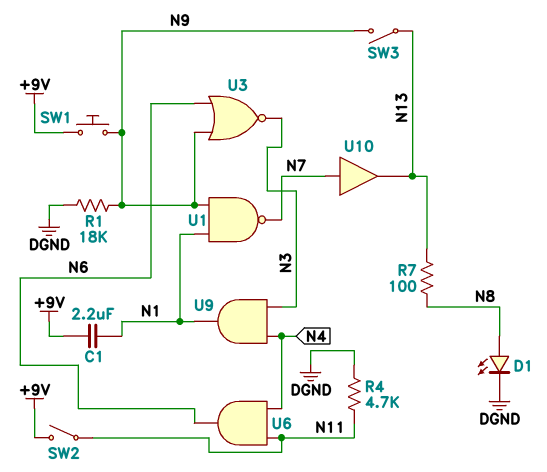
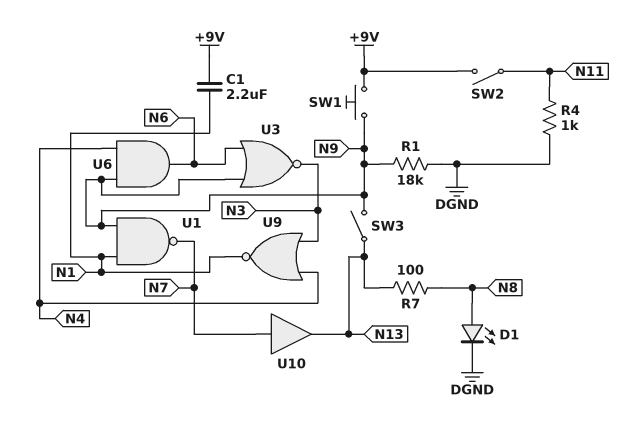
R4: 4.7k (DGND, N11) -> 1k (DGND, N11)
U6: AND (in N4, in N11, out N6) -> AND (in N4, in N9, out N6)
U9: AND (in N3, in N4, out N1) -> NOR (in N3, in N4, out N1)

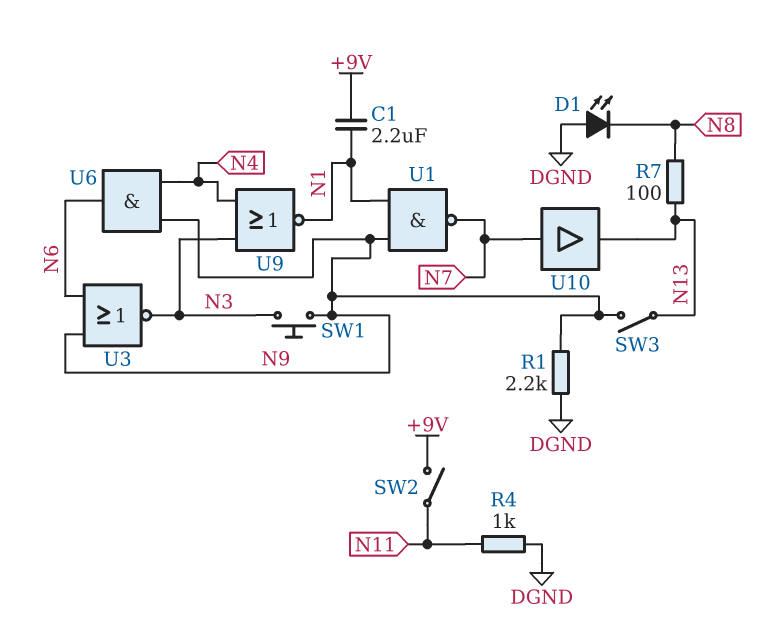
D1: LED (A N8, K DGND) -> LED (A DGND, K N8)
R1: 18k (DGND, N9) -> 2.2k (DGND, N9)
SW1: button (+9V, N9) -> button (N3, N9)

